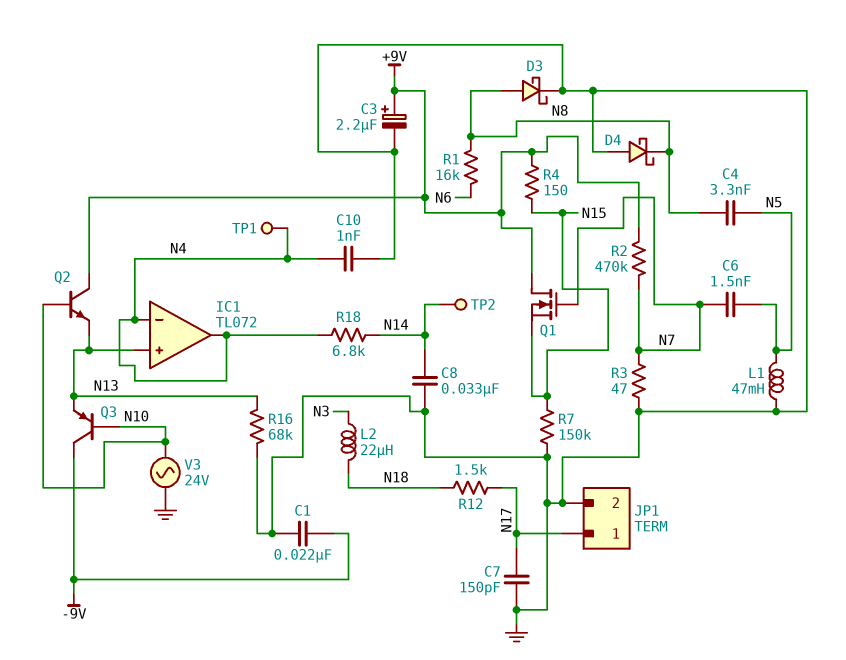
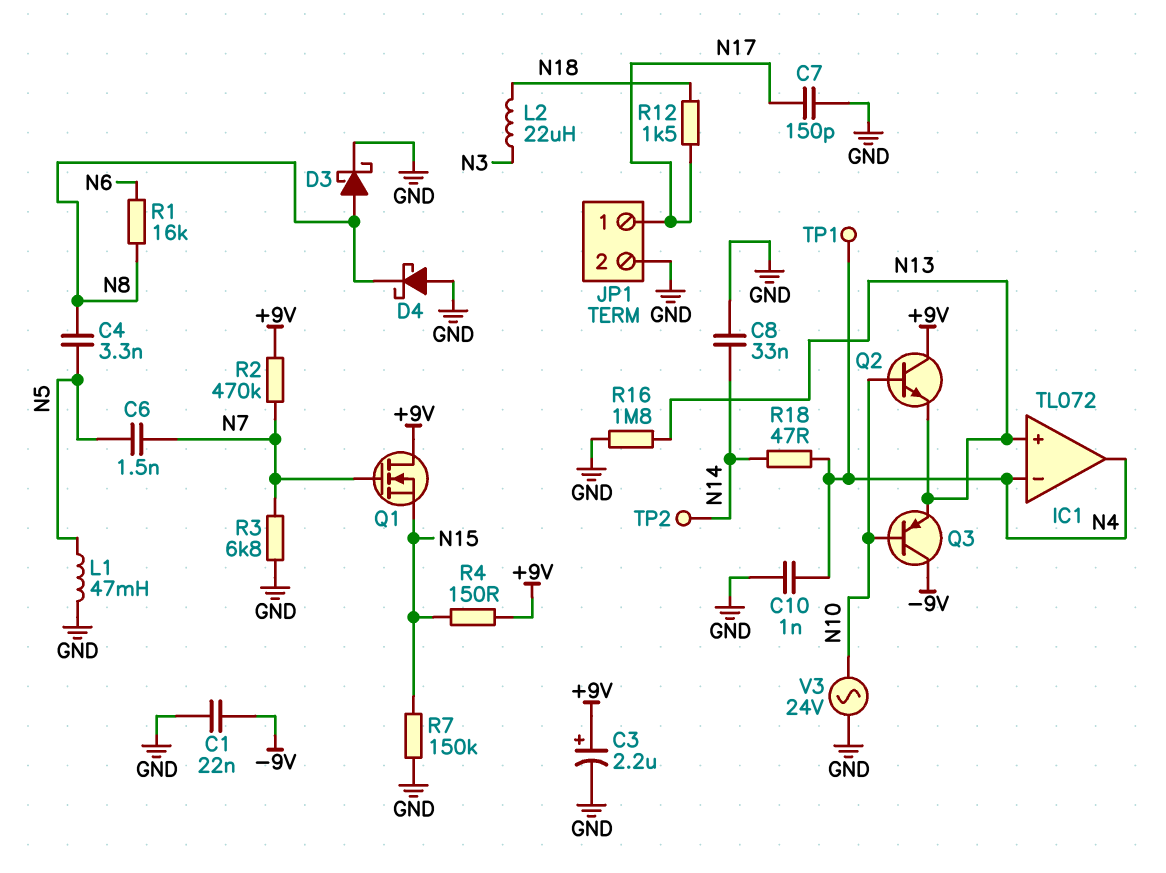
R3: 47 (GND, N7) -> 6.8k (GND, N7)
R16: 68k (GND, N13) -> 1.8M (GND, N13)
R18: 6.8k (N4, N14) -> 47 (N4, N14)

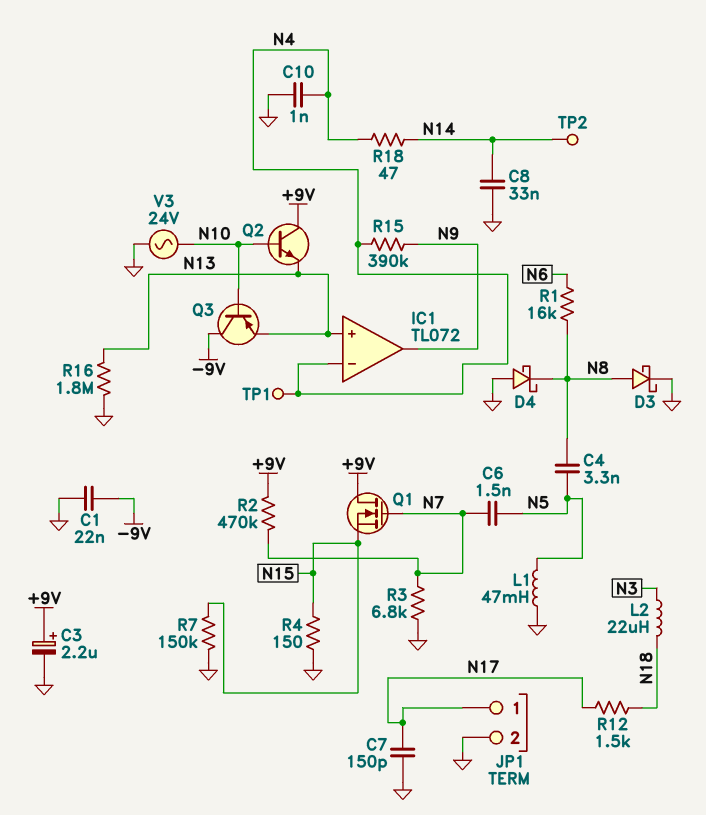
IC1 pin out: N4 -> N9
R4: 150 (+9V, N15) -> 150 (GND, N15)
R15: none -> 390k (N4, N9)

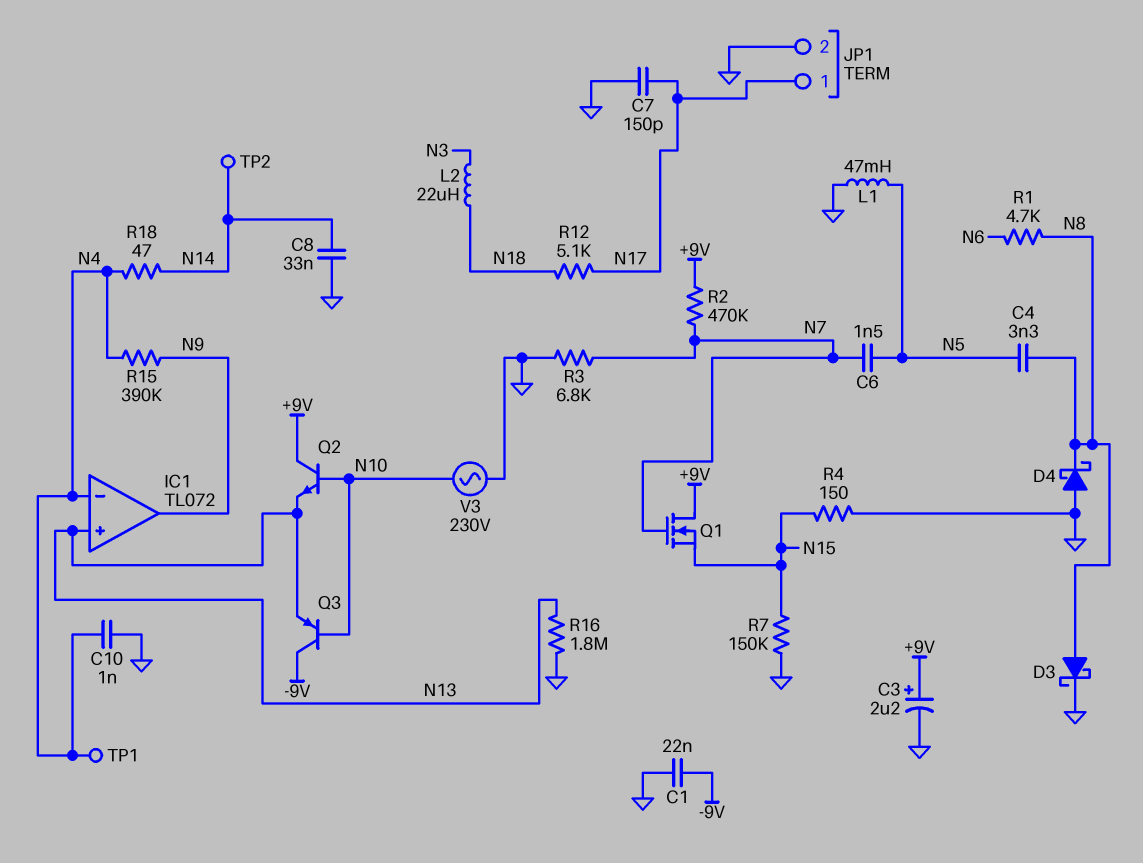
R1: 16k (N6, N8) -> 4.7k (N6, N8)
R12: 1.5k (N17, N18) -> 5.1k (N17, N18)
V3: AC 24V (GND, N10) -> AC 230V (GND, N10)

